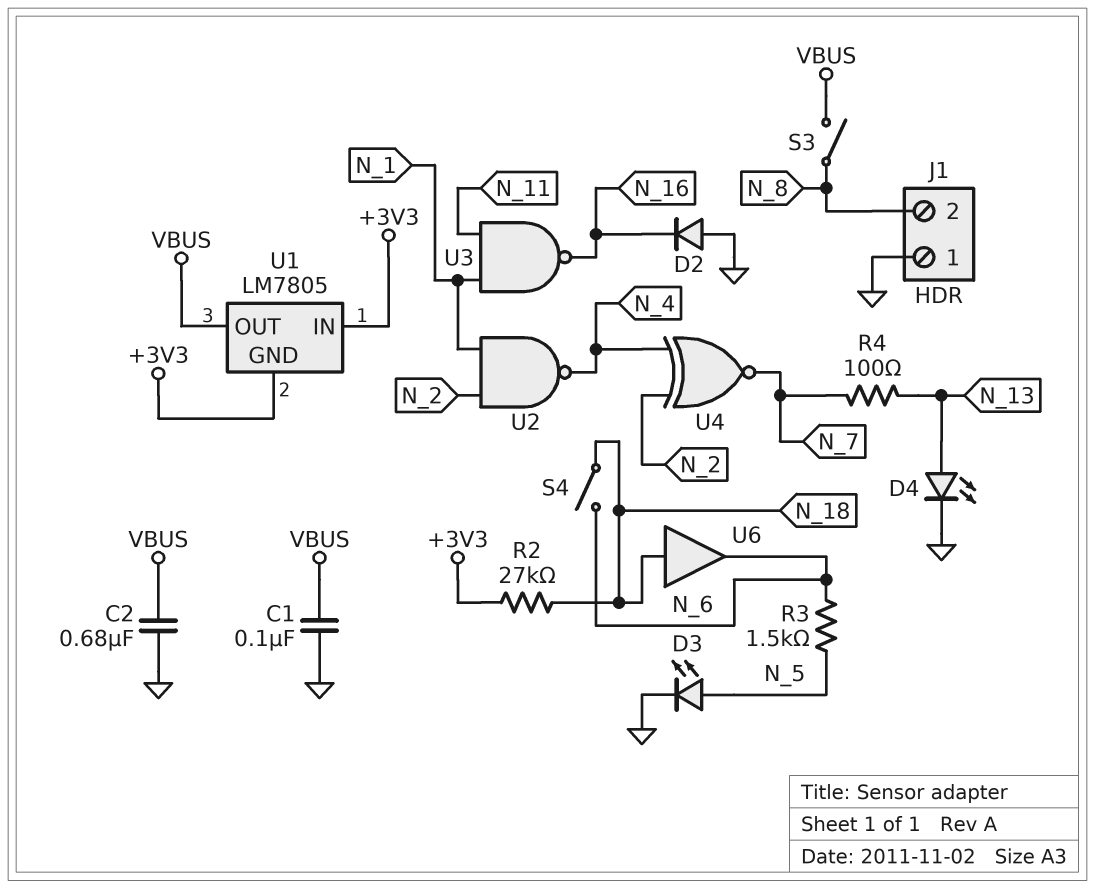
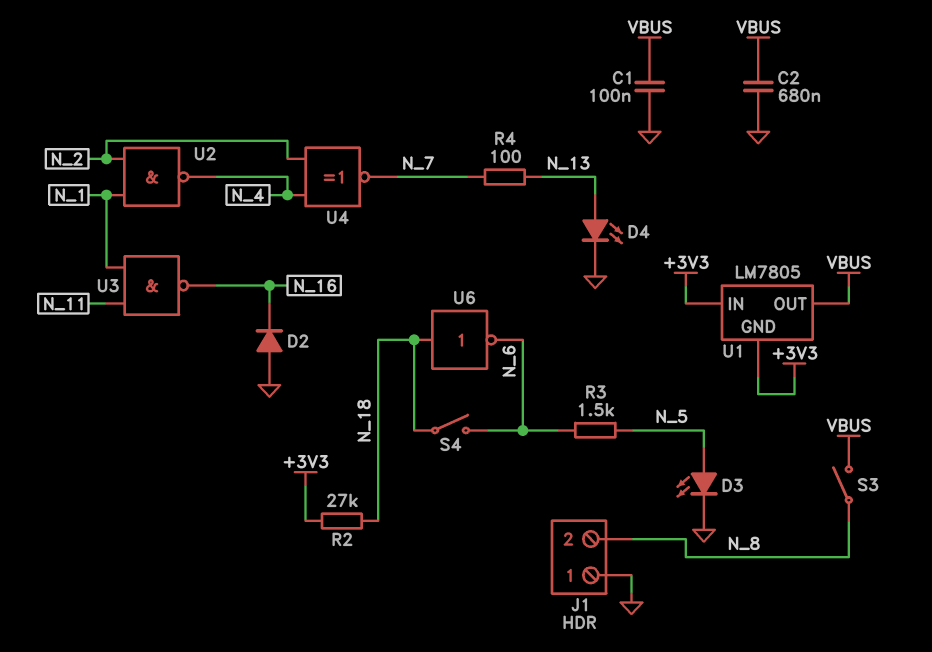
U6: buffer (in N_18, out N_6) -> NOT (in N_18, out N_6)

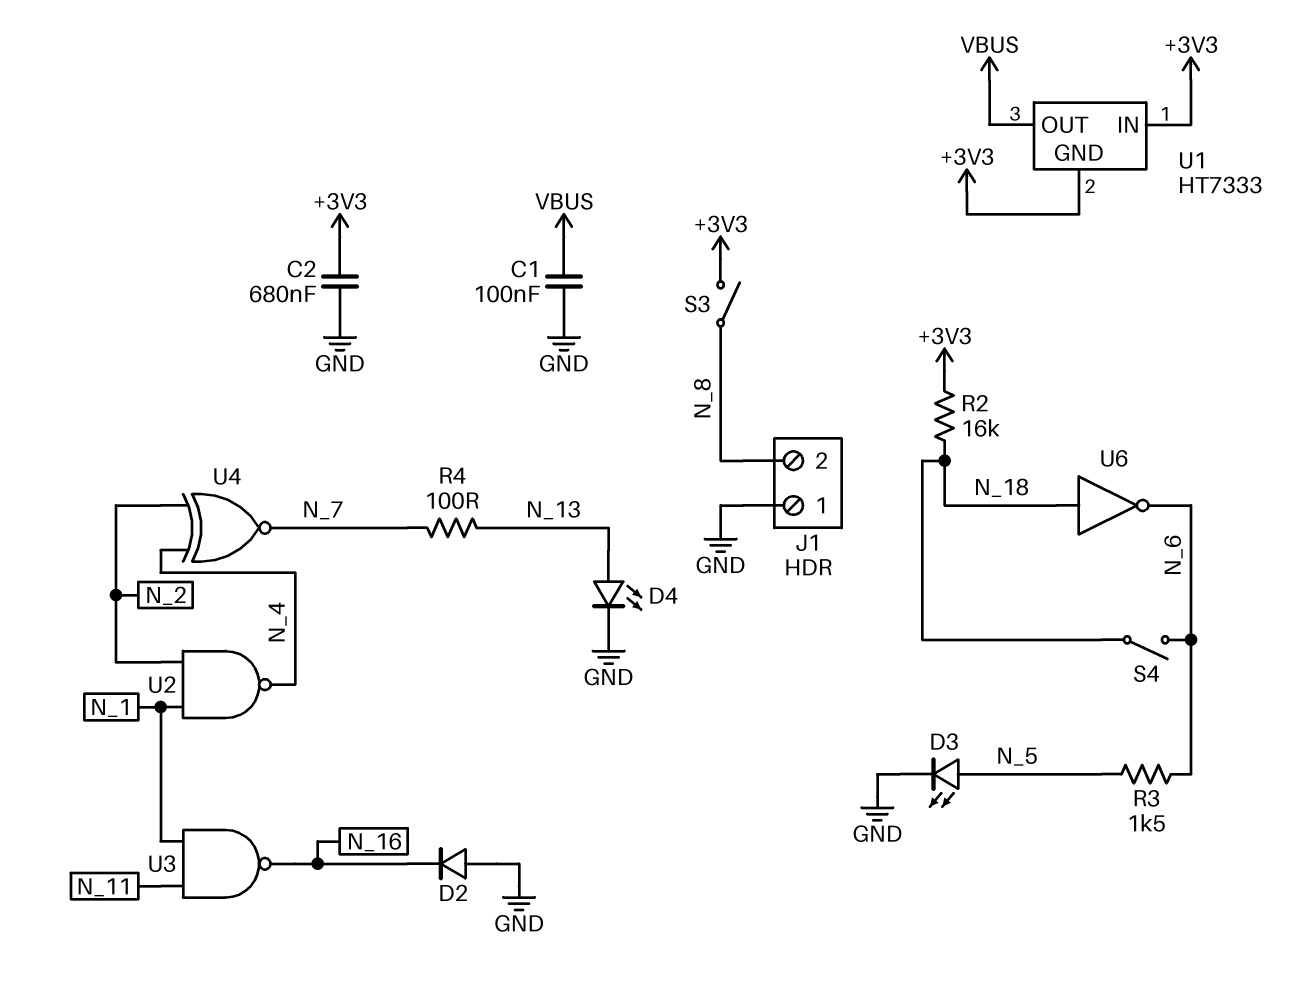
C2: 680nF (GND, VBUS) -> 680nF (+3V3, GND)
R2: 27k (+3V3, N_18) -> 16k (+3V3, N_18)
S3: switch (N_8, VBUS) -> switch (+3V3, N_8)
U1: LM7805 -> HT7333

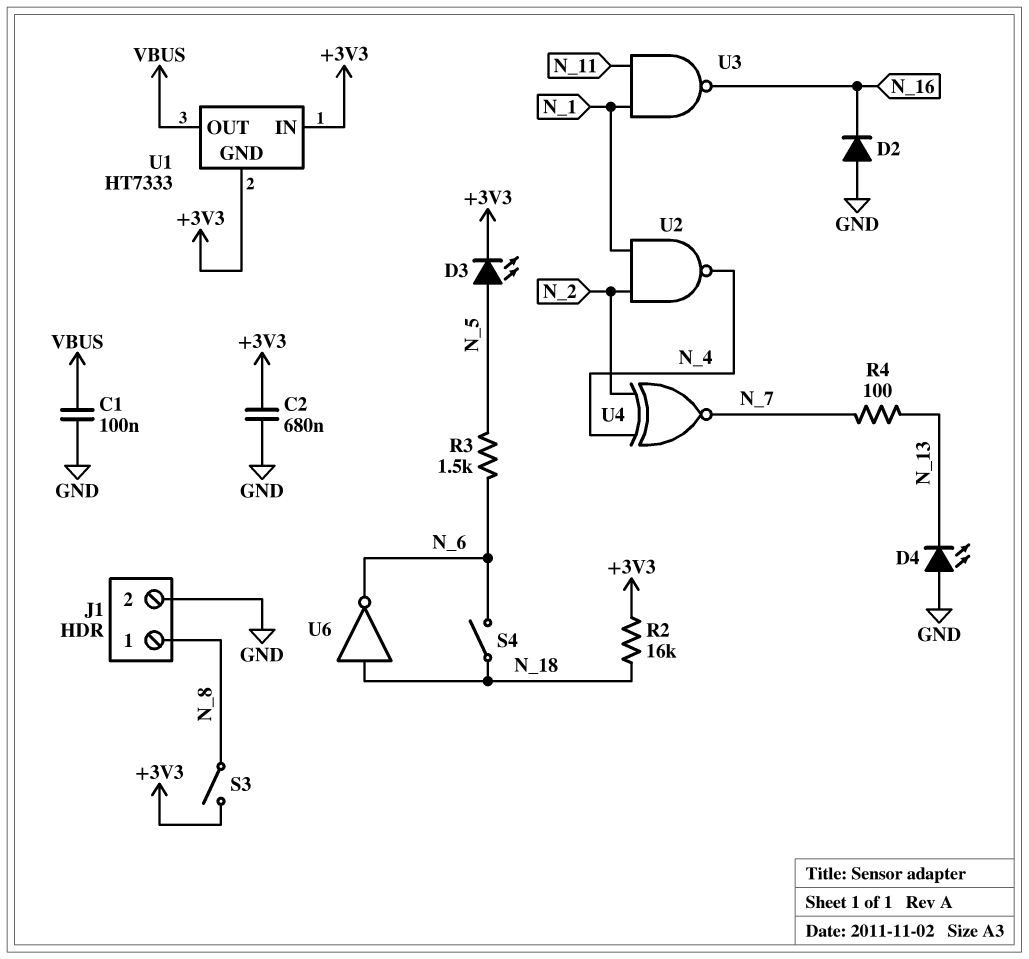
D3: LED (A N_5, K GND) -> LED (A N_5, K +3V3)
D4: LED (A N_13, K GND) -> LED (A GND, K N_13)
J1 pin 1: GND -> N_8
J1 pin 2: N_8 -> GND

